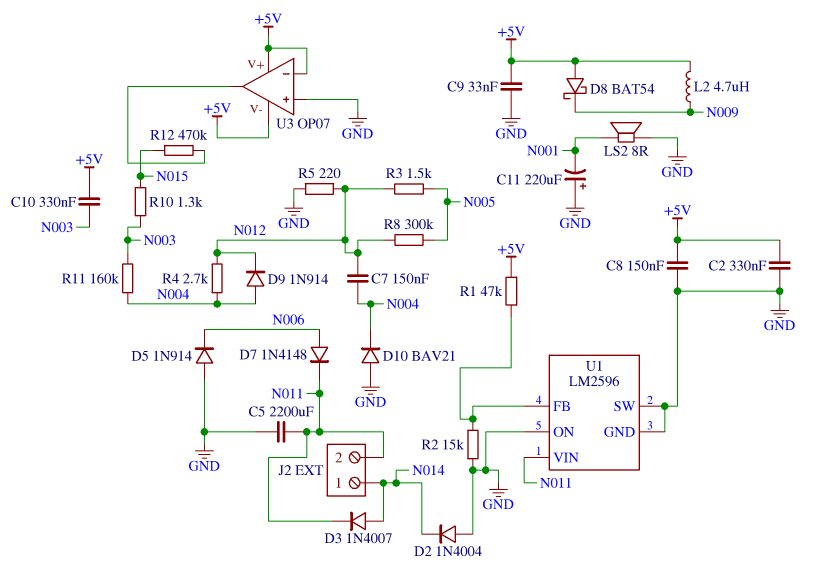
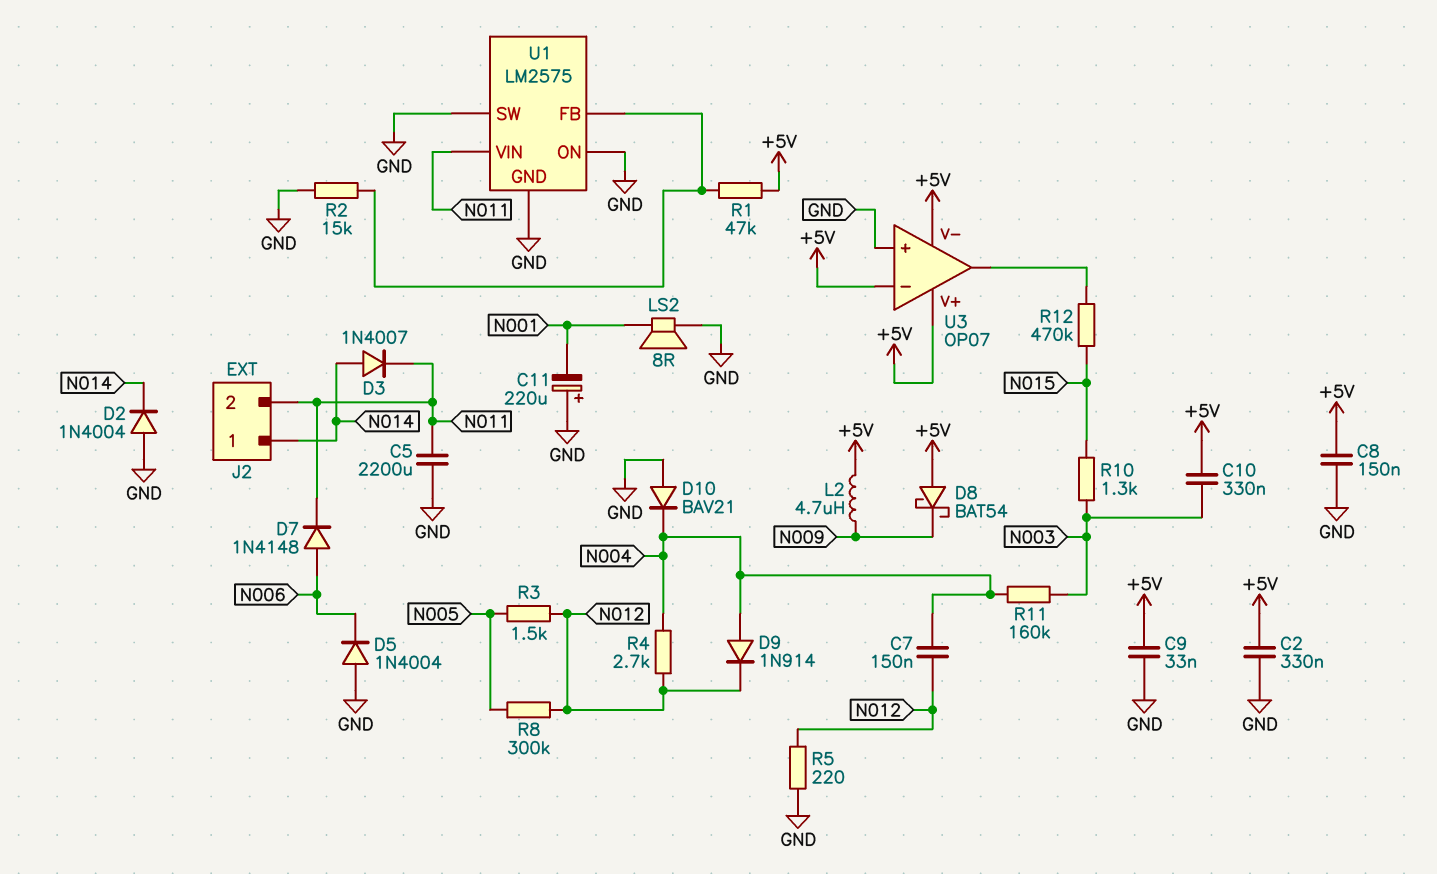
D5: diode 1N914 (A GND, K N006) -> diode 1N4004 (A GND, K N006)
U1: LM2596 -> LM2575

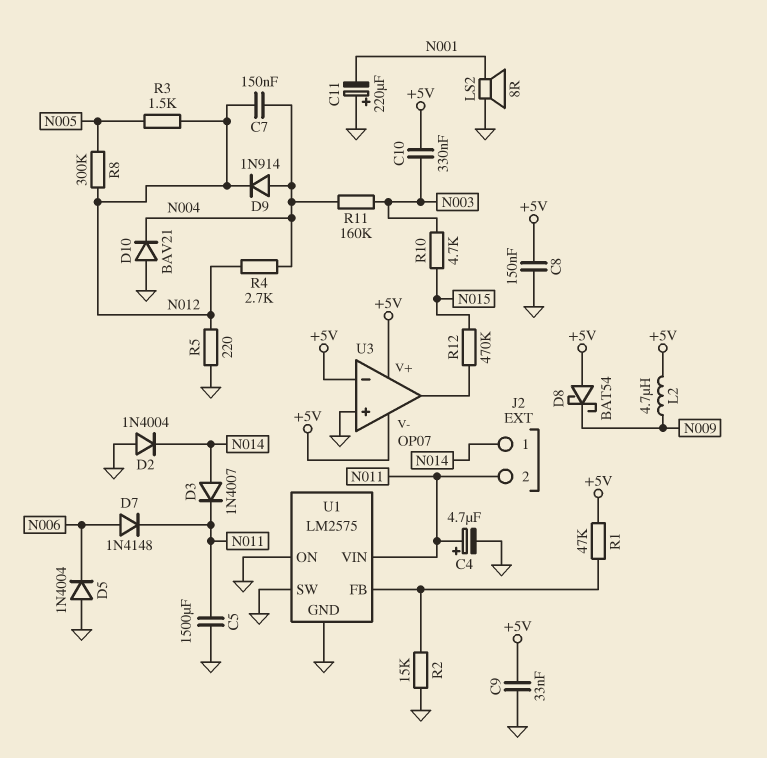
C2: 330nF (+5V, GND) -> none
C4: none -> 4.7uF (plus N011, minus GND)
C5: 2200uF (GND, N011) -> 1500uF (GND, N011)
R10: 1.3k (N003, N015) -> 4.7k (N003, N015)

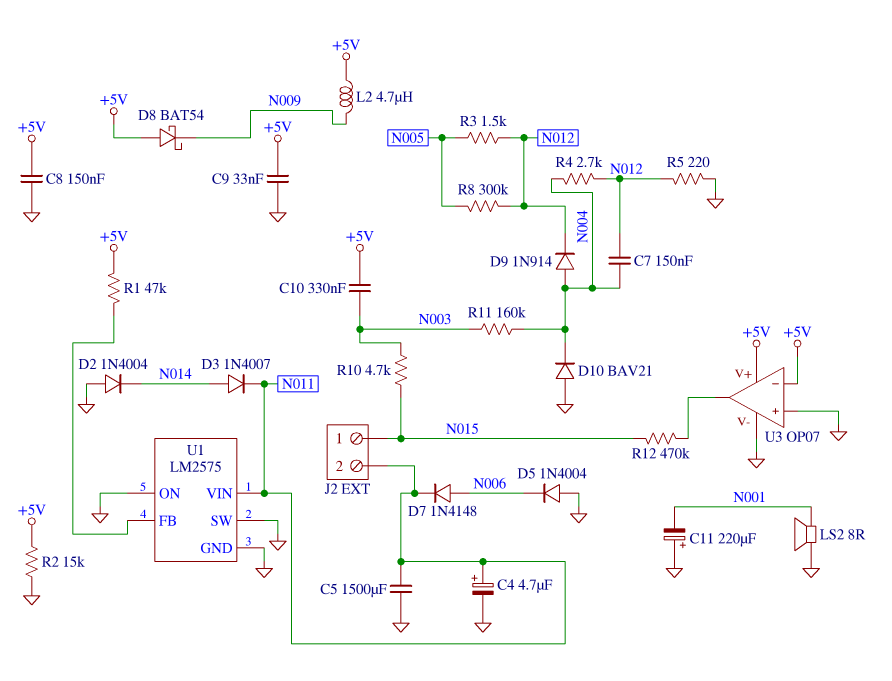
J2 pin 1: N014 -> N015
R2: 15k (GND, U1/FB) -> 15k (+5V, GND)
U3 pin V-: +5V -> GND

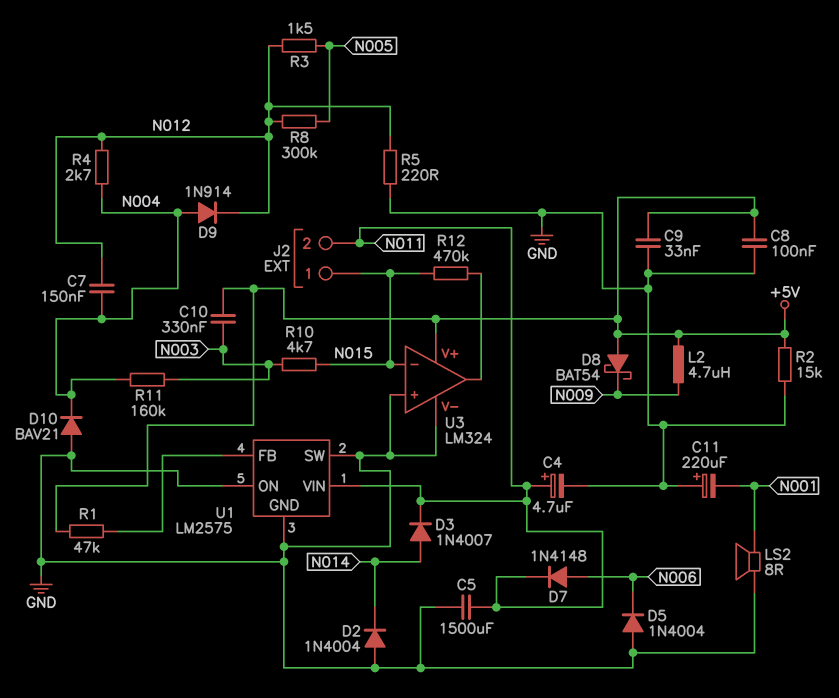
C8: 150nF (+5V, GND) -> 100nF (+5V, GND)
U3: OP07 -> LM324
U3 pin in-: +5V -> N015

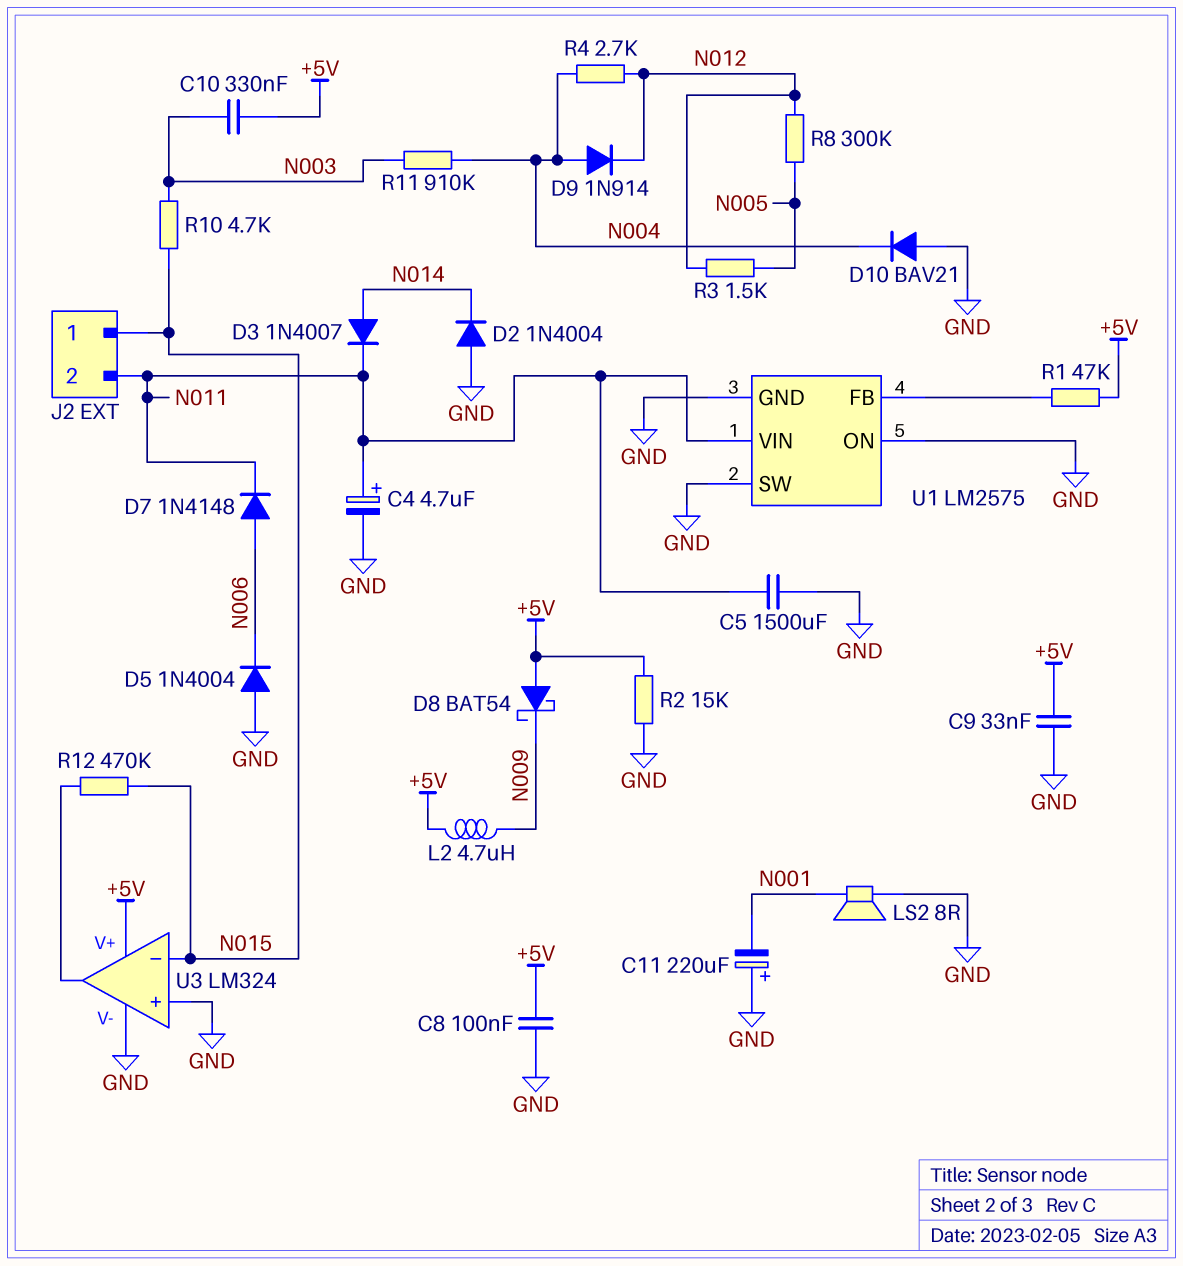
C7: 150nF (N004, N012) -> none
R5: 220 (GND, N012) -> none
R11: 160k (N003, N004) -> 910k (N003, N004)

